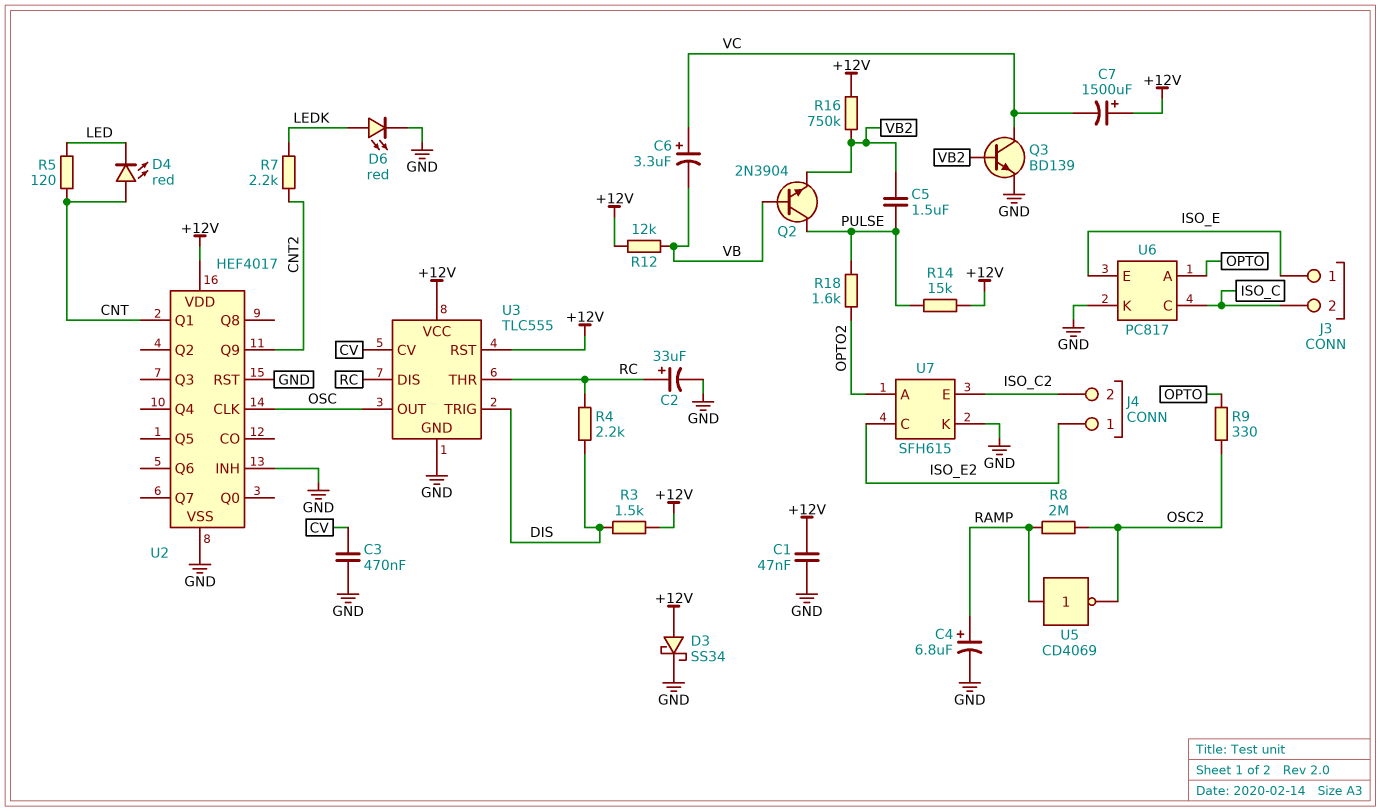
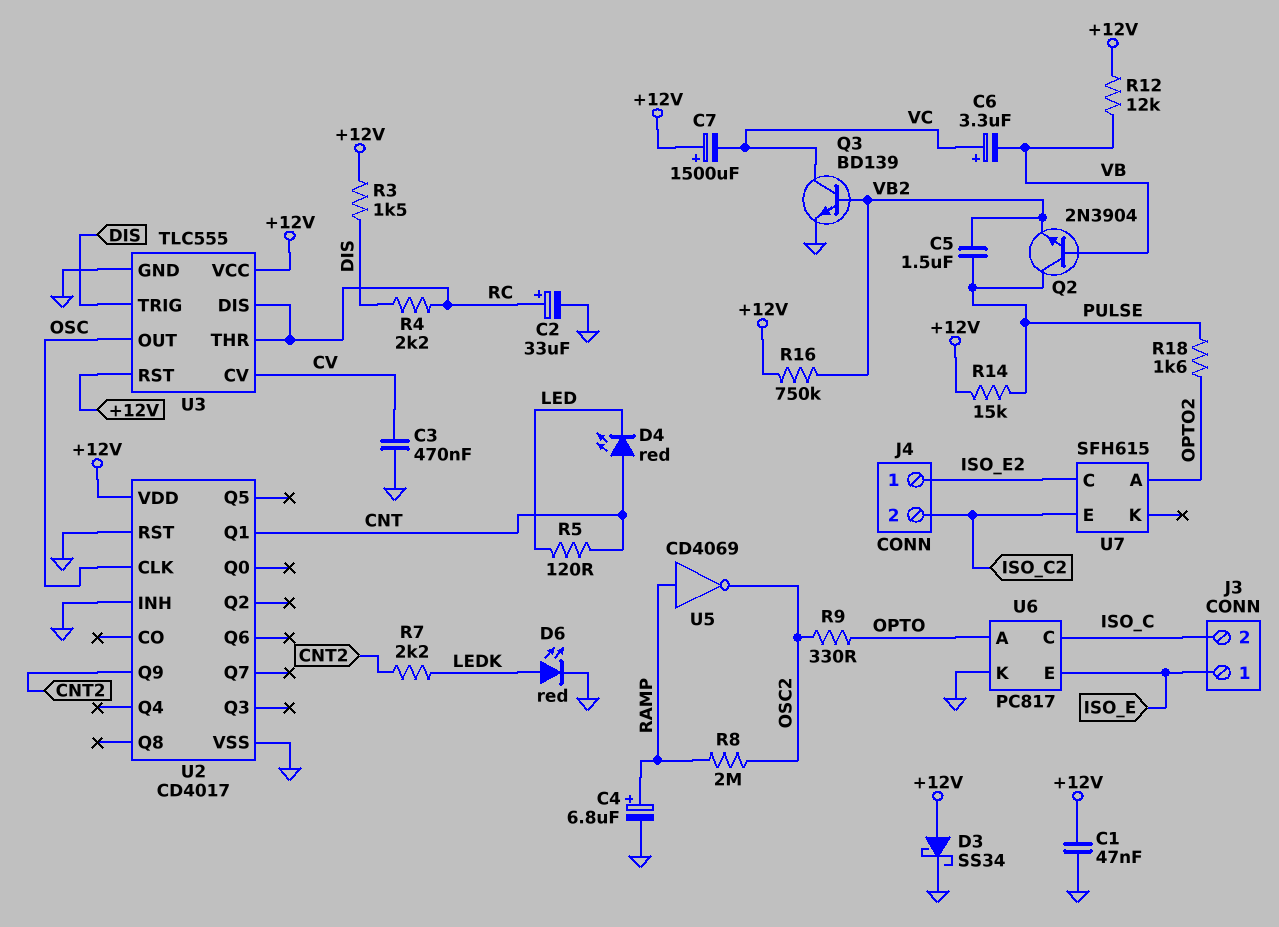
U2: HEF4017 -> CD4017
U7 pin K: GND -> none

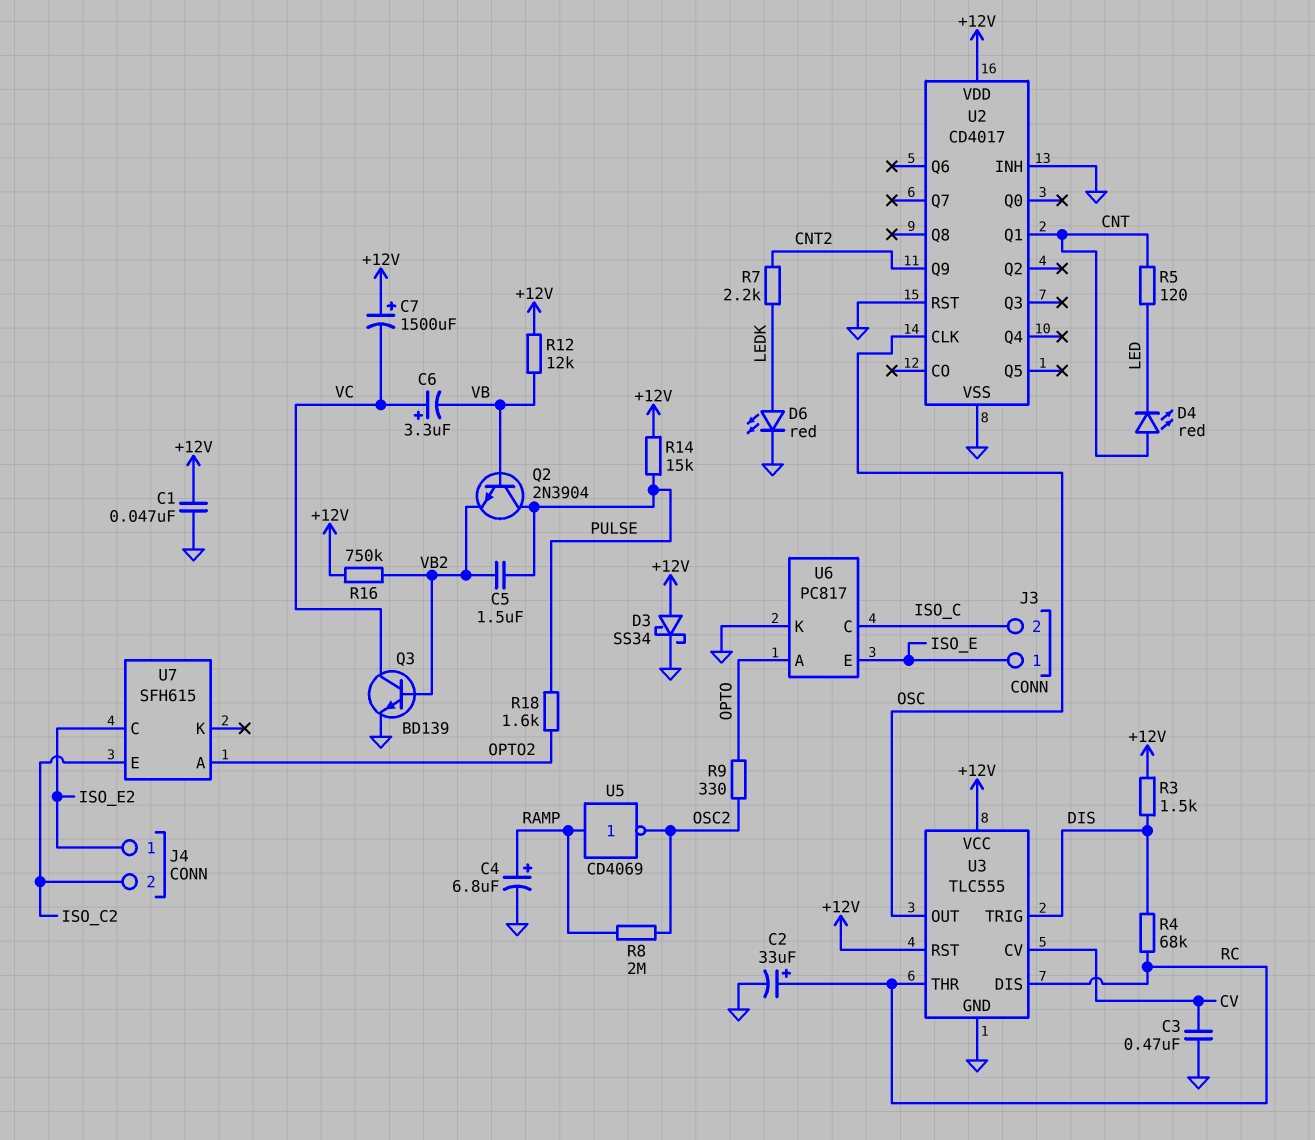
R4: 2.2k (DIS, RC) -> 68k (DIS, RC)

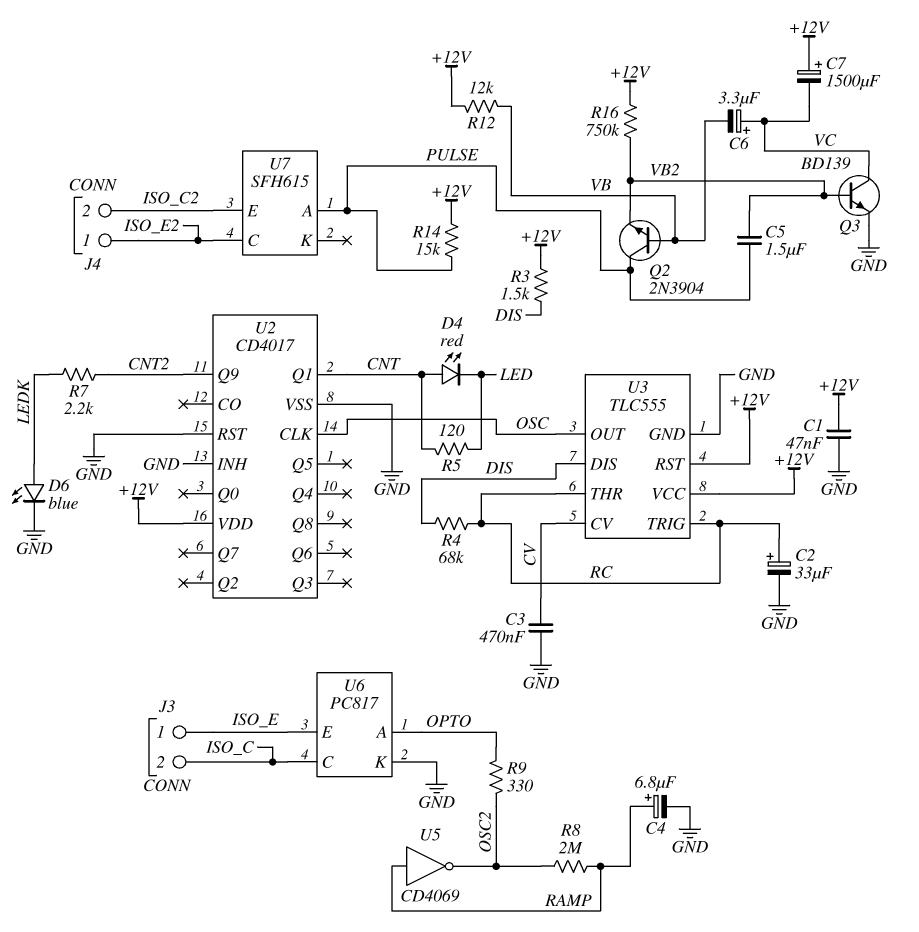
D3: schottky SS34 (A +12V, K GND) -> none
D6: LED red (A LEDK, K GND) -> LED blue (A LEDK, K GND)
R18: 1.6k (OPTO2, PULSE) -> none
U3 pin DIS: RC -> DIS
U3 pin TRIG: DIS -> RC
U7 pin A: OPTO2 -> PULSE

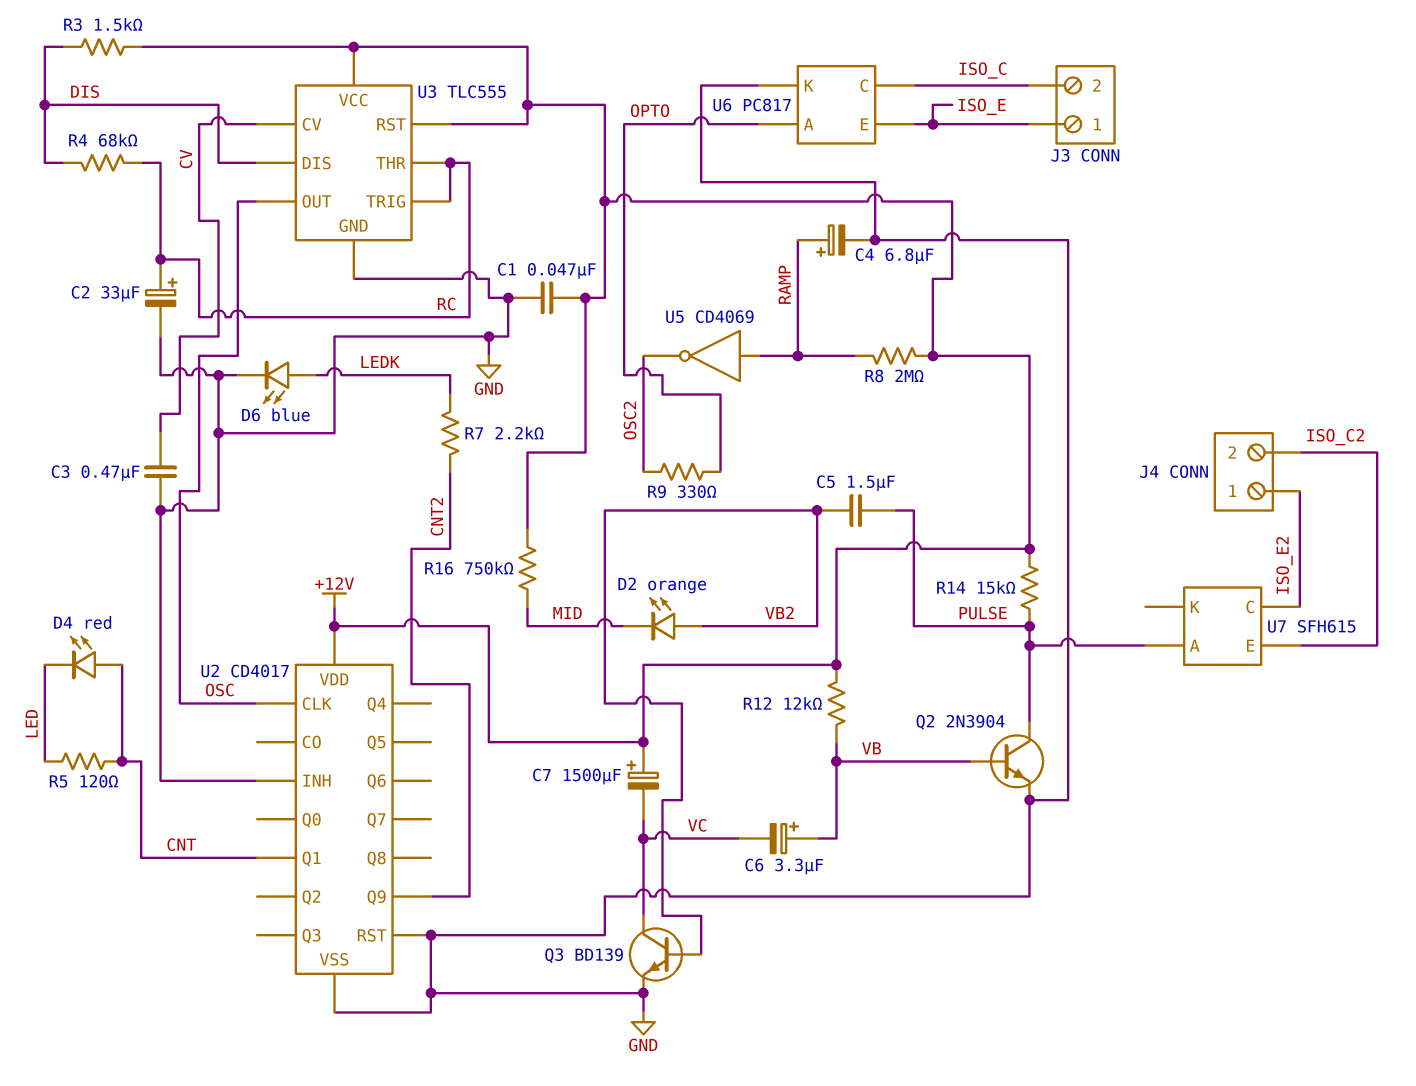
C6: 3.3uF (plus VC, minus VB) -> 3.3uF (plus VB, minus VC)
D2: none -> LED orange (A VB2, K MID)
Q2: NPN 2N3904 (B VB, C PULSE, E VB2) -> NPN 2N3904 (B VB, C PULSE, E GND)
R8: 2M (OSC2, RAMP) -> 2M (+12V, RAMP)
R16: 750k (+12V, VB2) -> 750k (+12V, MID)

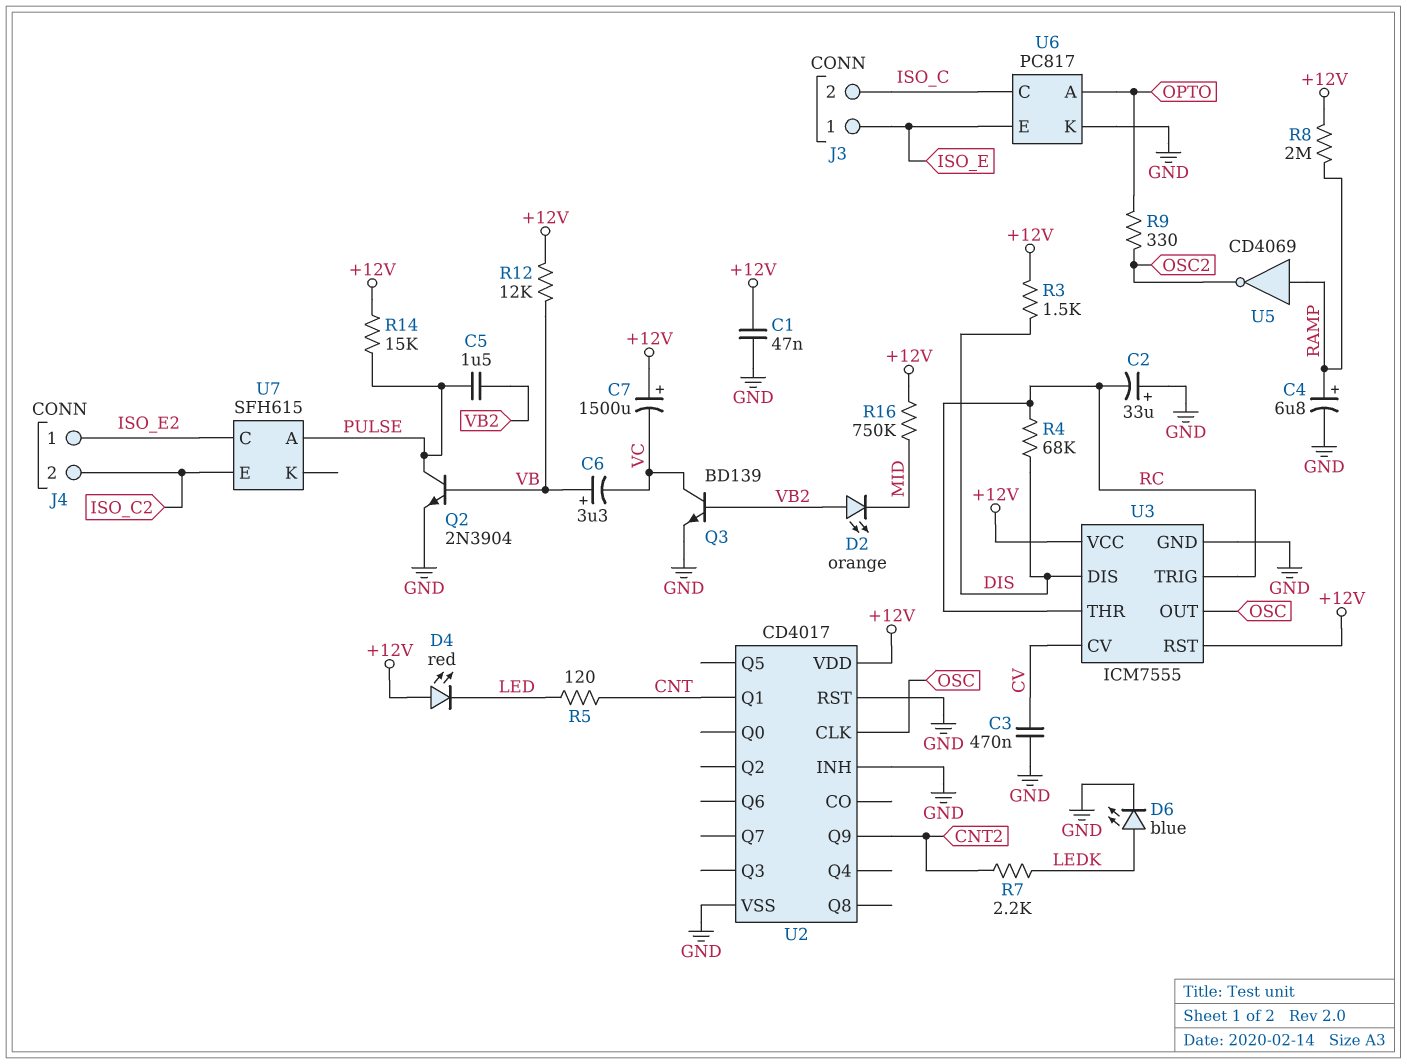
C2: 33uF (plus RC, minus GND) -> 33uF (plus GND, minus RC)
D4: LED red (A CNT, K LED) -> LED red (A +12V, K LED)
U3: TLC555 -> ICM7555

